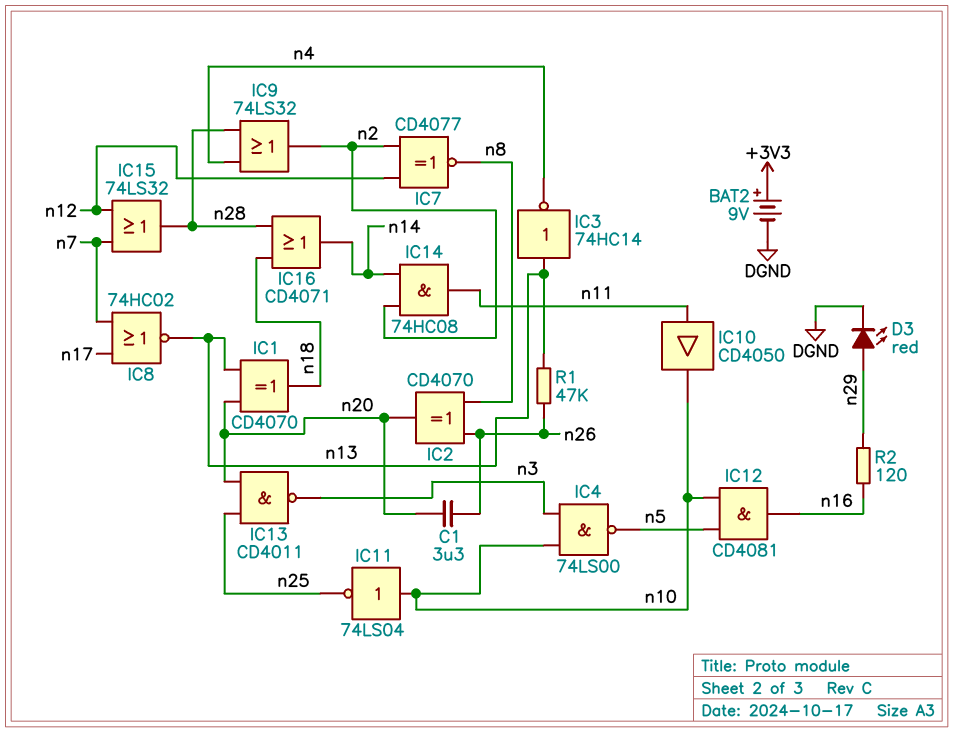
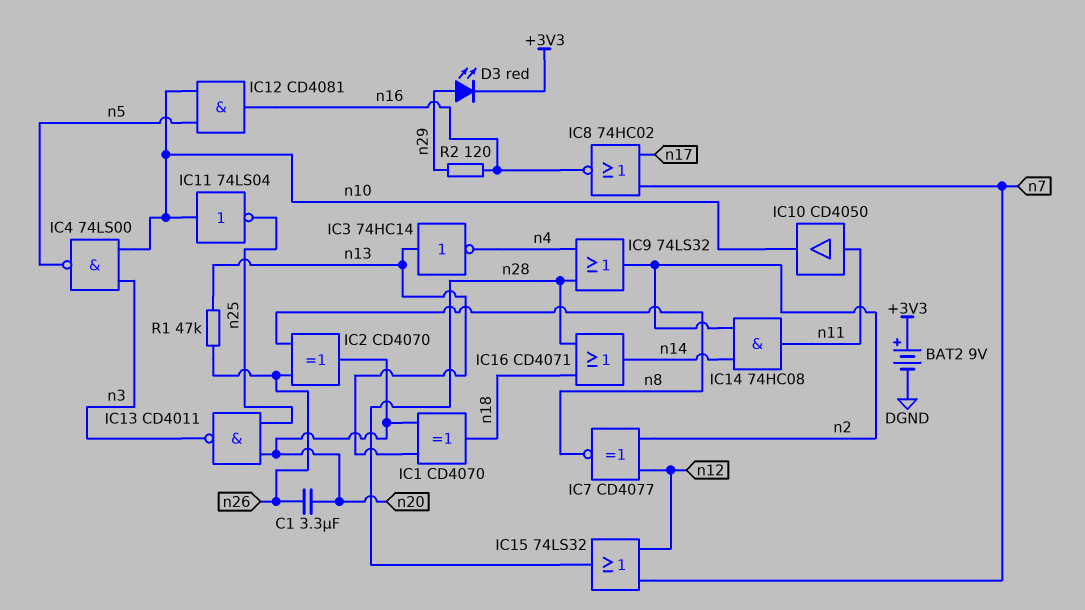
D3: LED red (A n29, K DGND) -> LED red (A n29, K +3V3)
IC8: NOR 74HC02 (in n7, in n17, out n13) -> NOR 74HC02 (in n7, in n17, out n16)

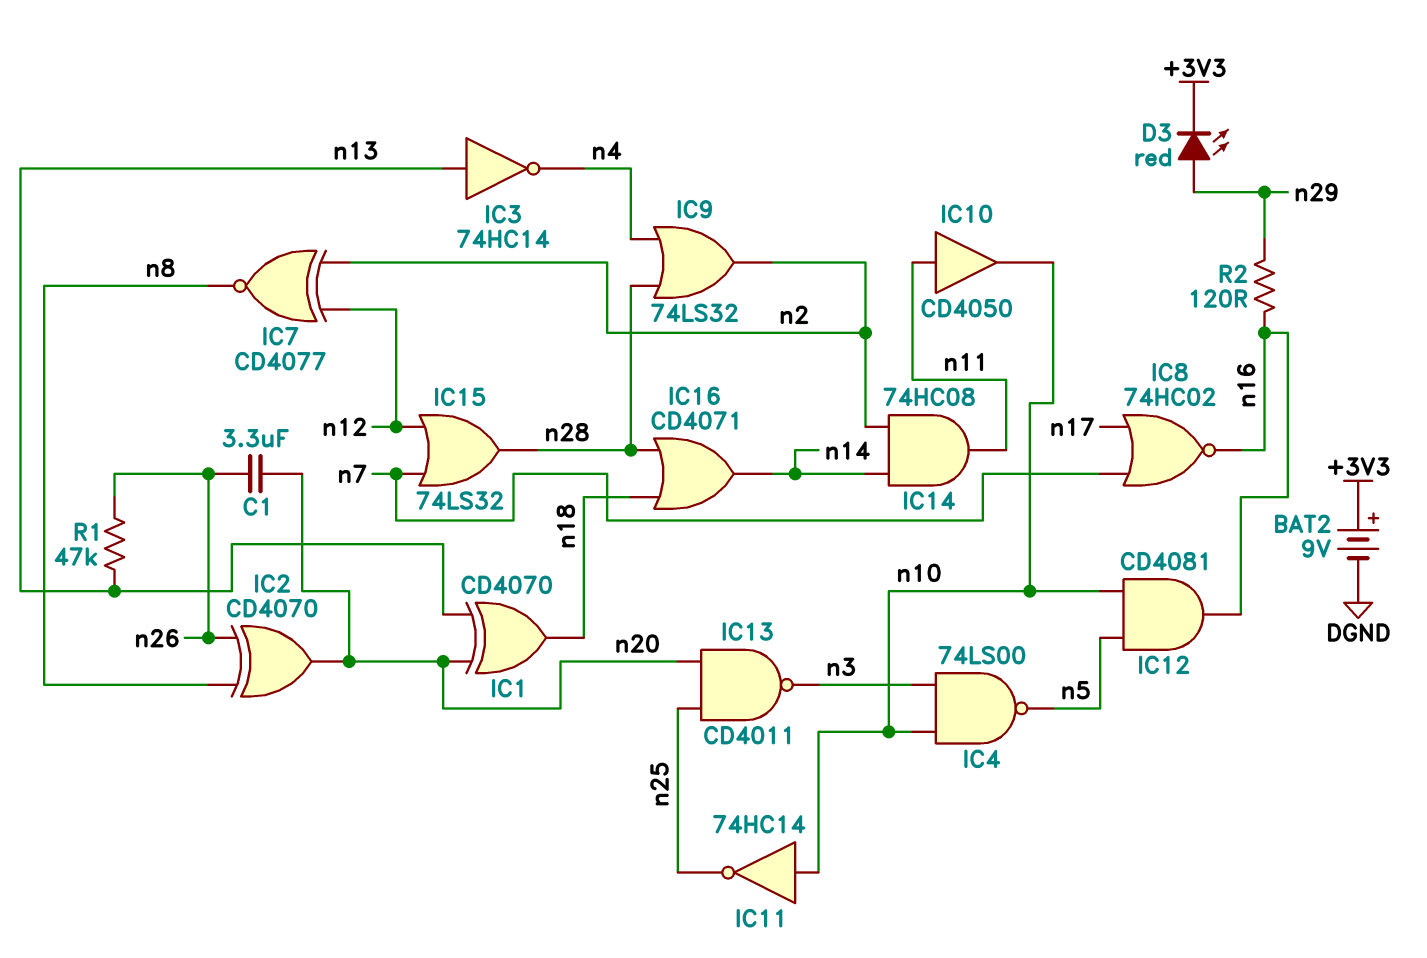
IC11: NOT 74LS04 (in n10, out n25) -> NOT 74HC14 (in n10, out n25)

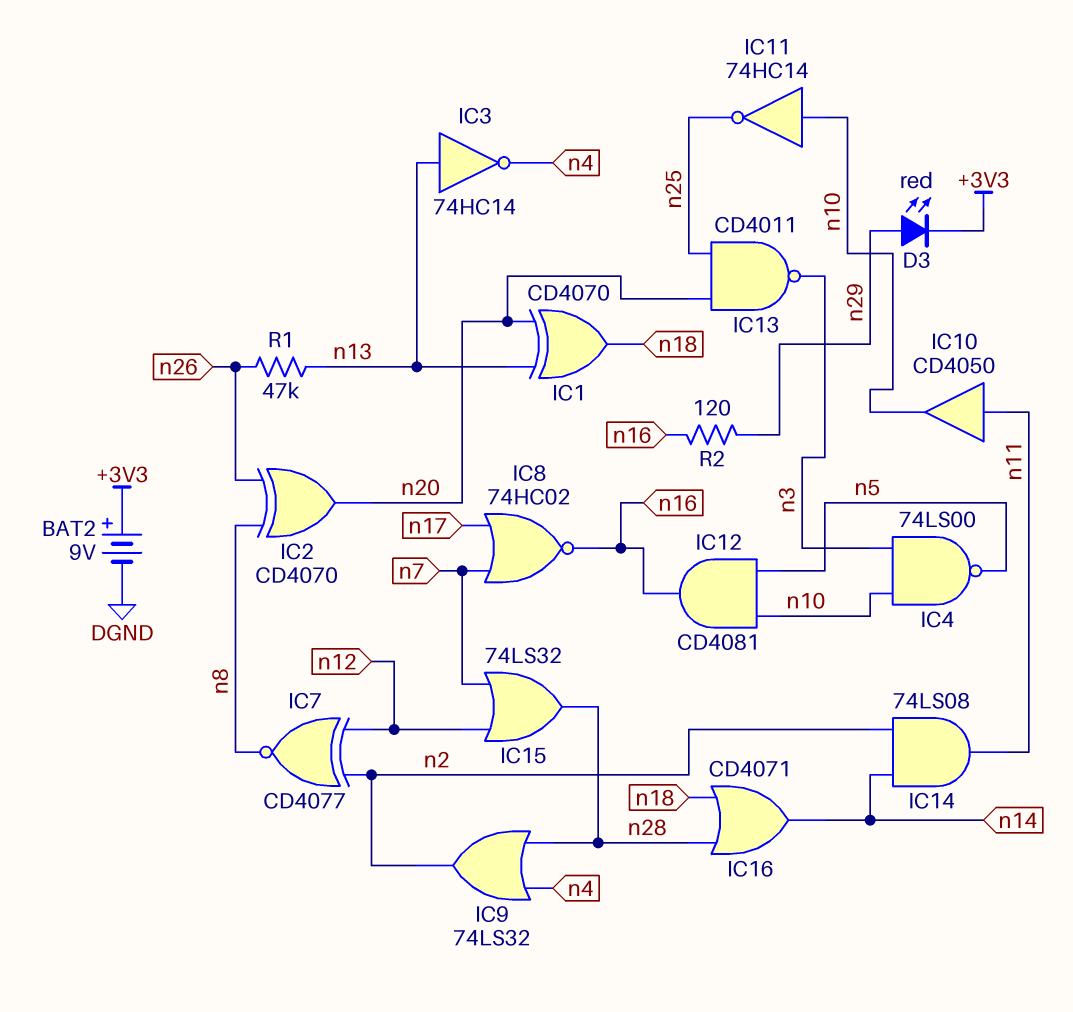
C1: 3.3uF (n20, n26) -> none
IC14: AND 74HC08 (in n2, in n14, out n11) -> AND 74LS08 (in n2, in n14, out n11)

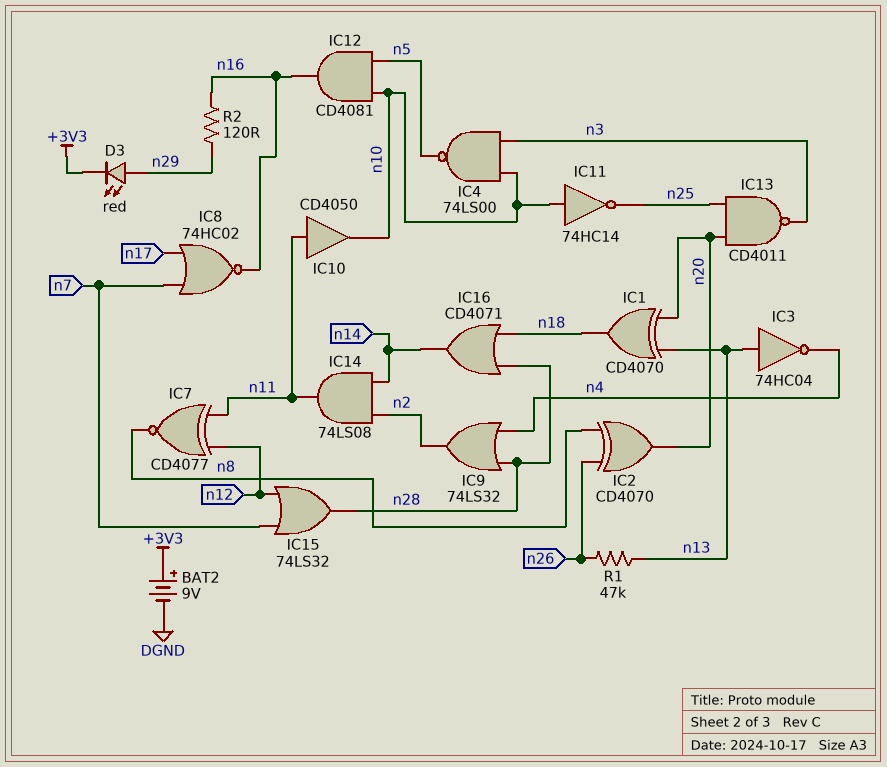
IC3: NOT 74HC14 (in n13, out n4) -> NOT 74HC04 (in n13, out n4)
IC7: XNOR CD4077 (in n2, in n12, out n8) -> XNOR CD4077 (in n11, in n12, out n8)

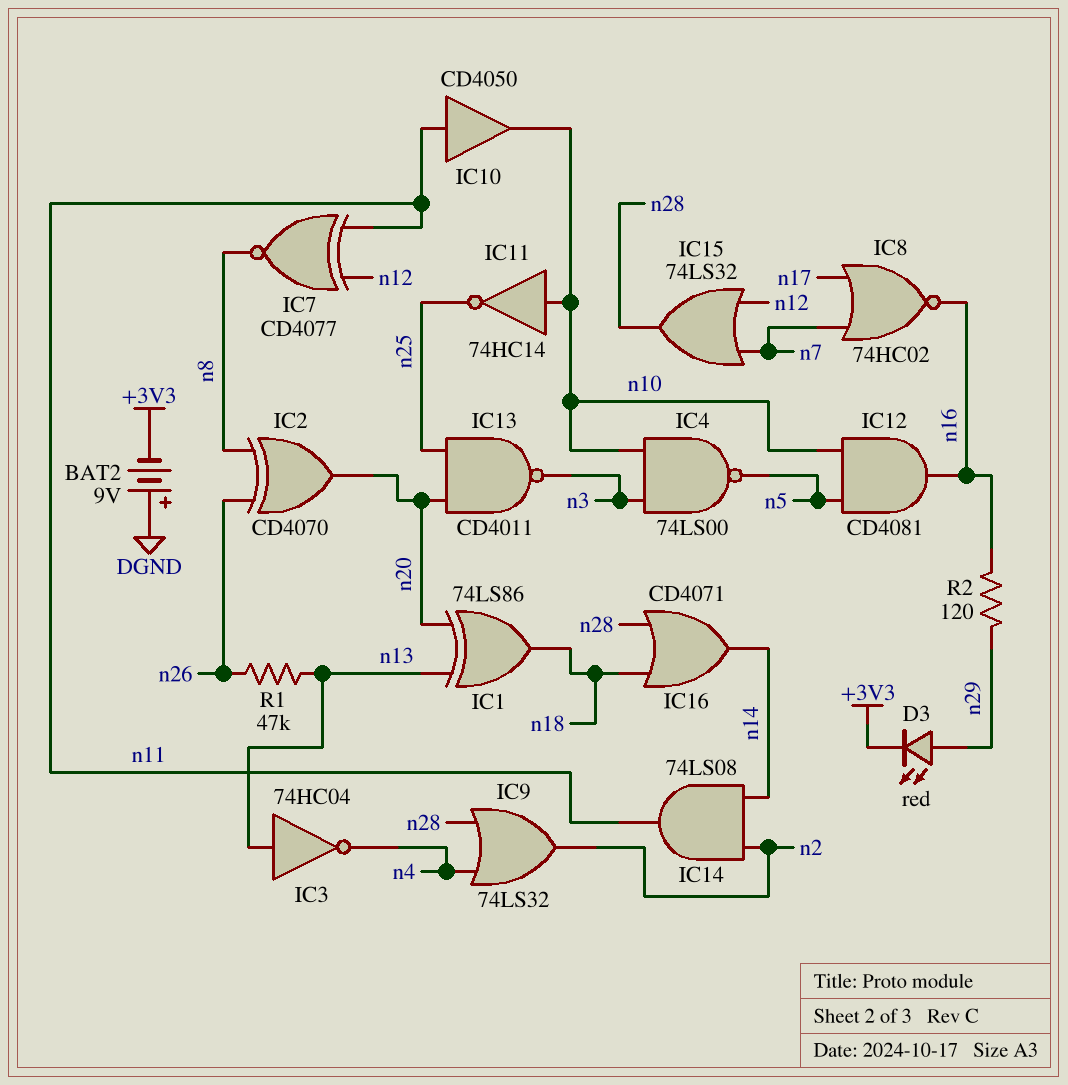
BAT2: 9V (plus +3V3, minus DGND) -> 9V (plus DGND, minus +3V3)
IC1: XOR CD4070 (in n13, in n20, out n18) -> XOR 74LS86 (in n13, in n20, out n18)

